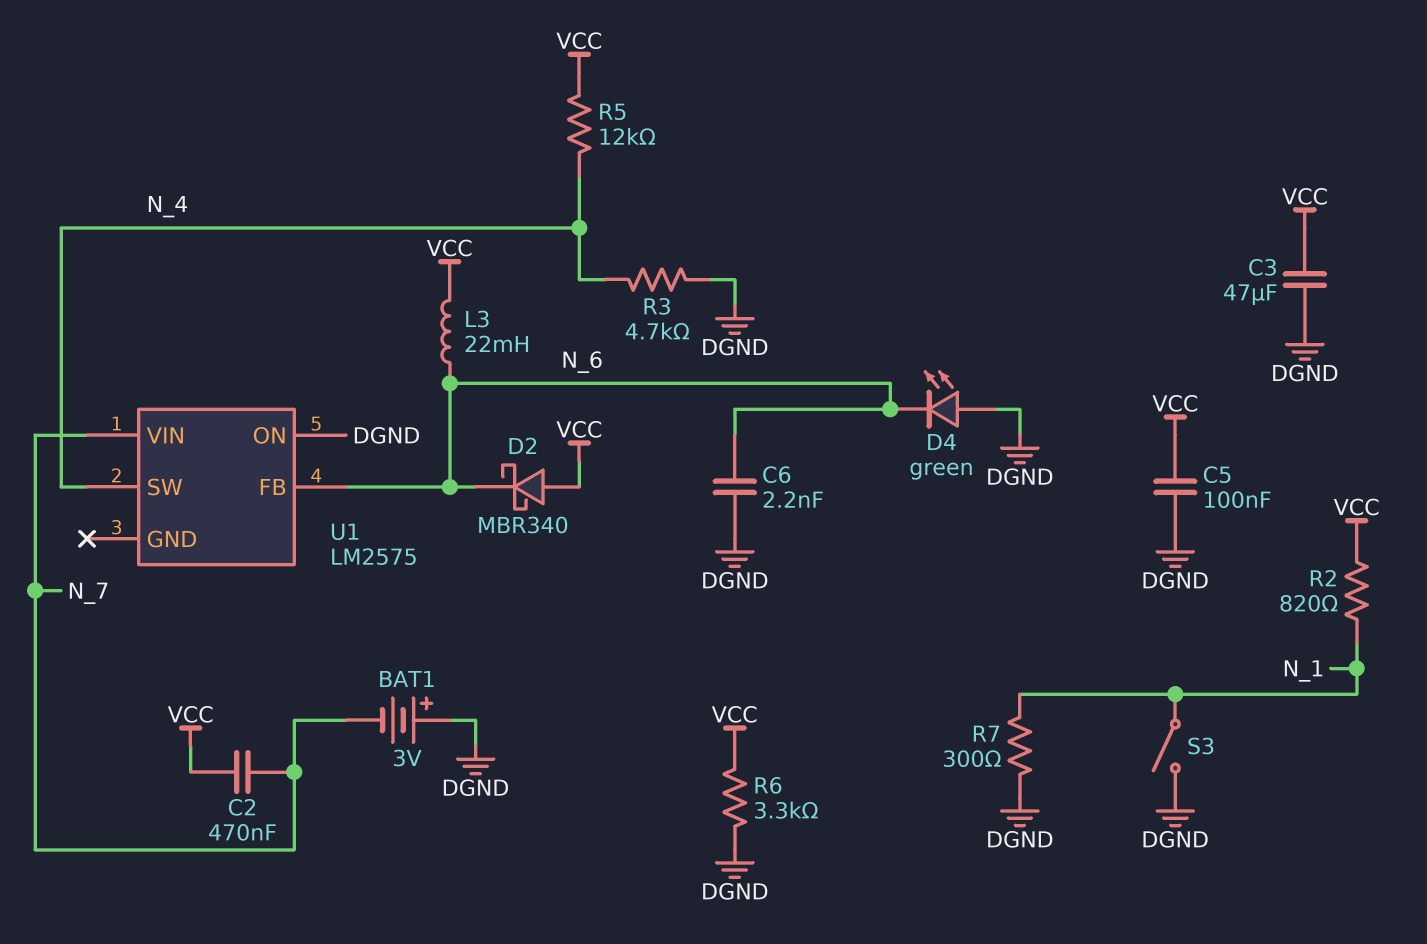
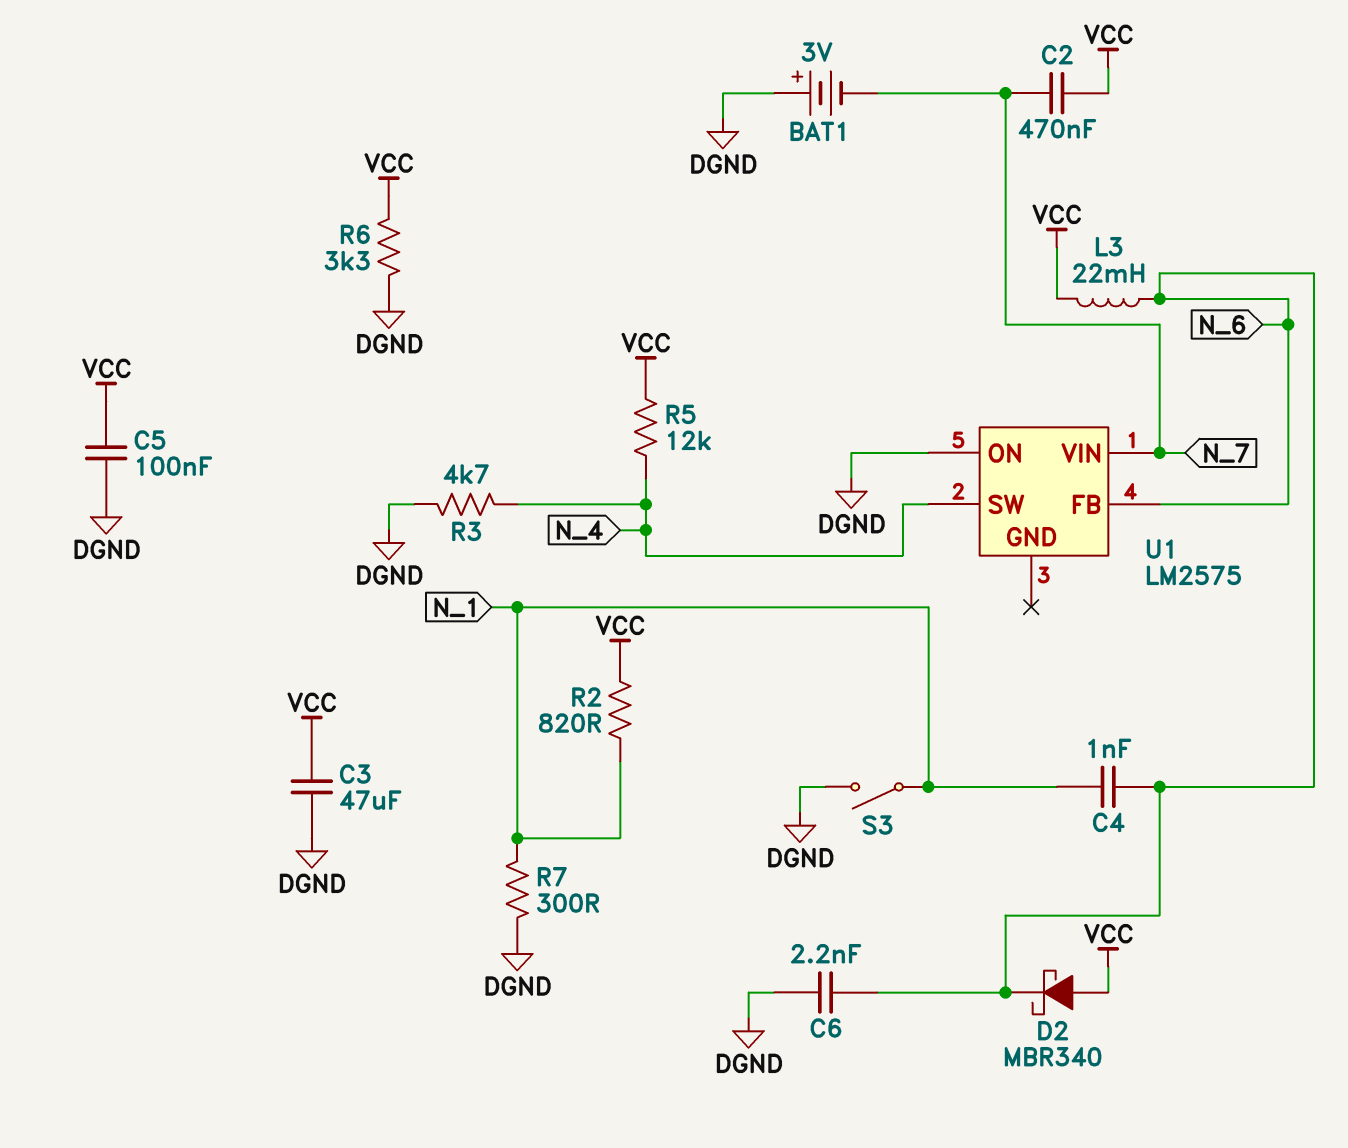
C4: none -> 1nF (N_1, N_6)
D4: LED green (A DGND, K N_6) -> none

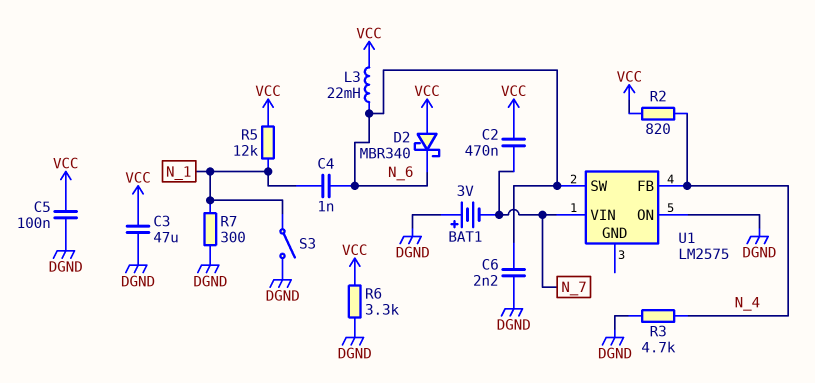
R2: 820 (N_1, VCC) -> 820 (N_4, VCC)
R5: 12k (N_4, VCC) -> 12k (N_1, VCC)
U1 pin FB: N_6 -> N_4
U1 pin SW: N_4 -> N_6

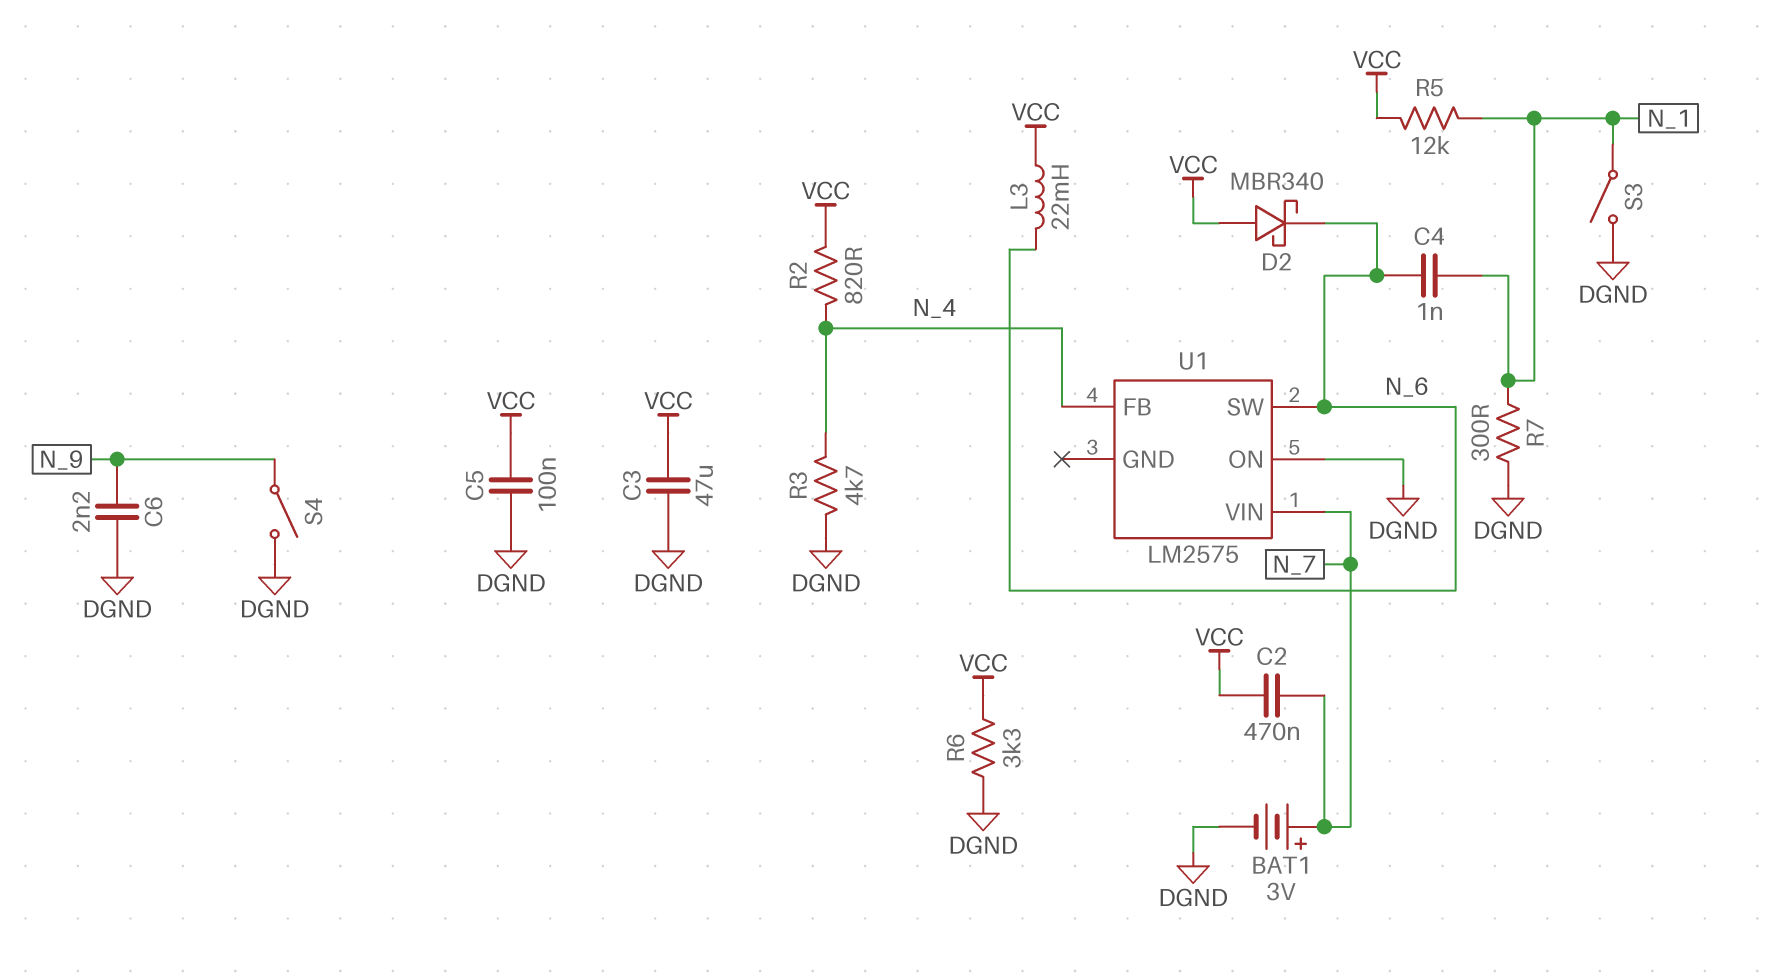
BAT1: 3V (plus DGND, minus N_7) -> 3V (plus N_7, minus DGND)
C6: 2.2nF (DGND, N_6) -> 2.2nF (DGND, N_9)
S4: none -> switch (DGND, N_9)

